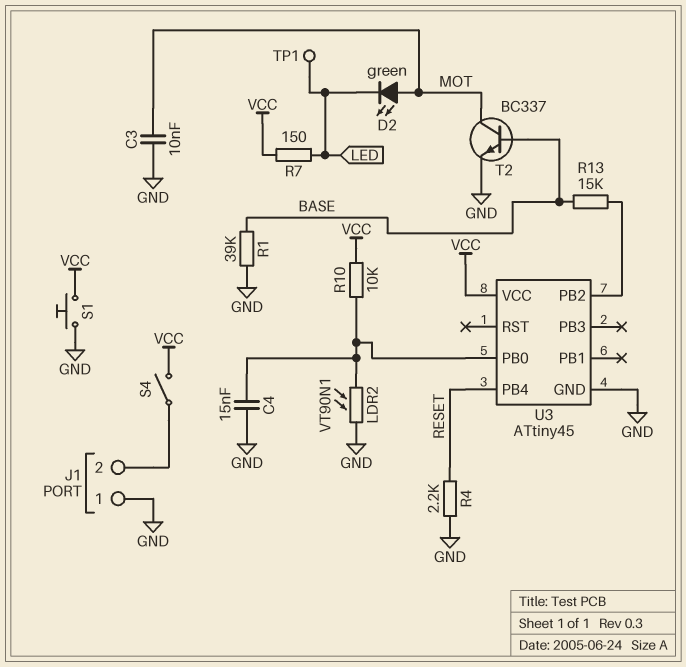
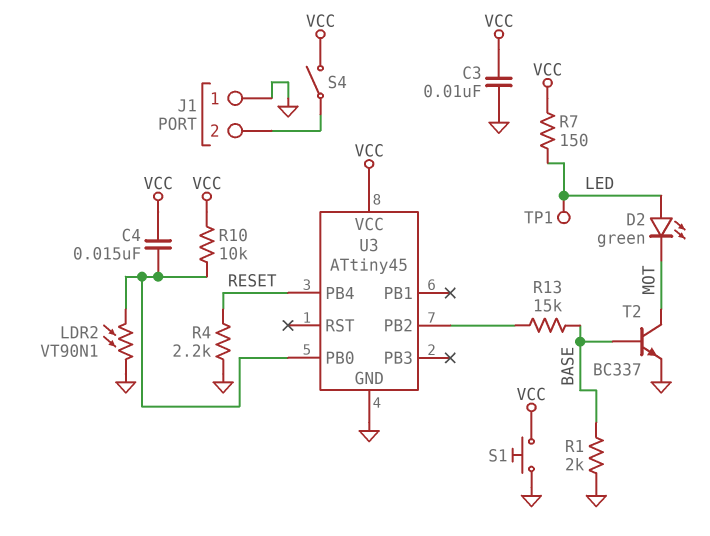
C3: 10nF (GND, MOT) -> 10nF (GND, VCC)
C4: 15nF (GND, U3/PB0) -> 15nF (U3/PB0, VCC)
D2: LED green (A MOT, K LED) -> LED green (A LED, K MOT)
R1: 39k (BASE, GND) -> 2k (BASE, GND)

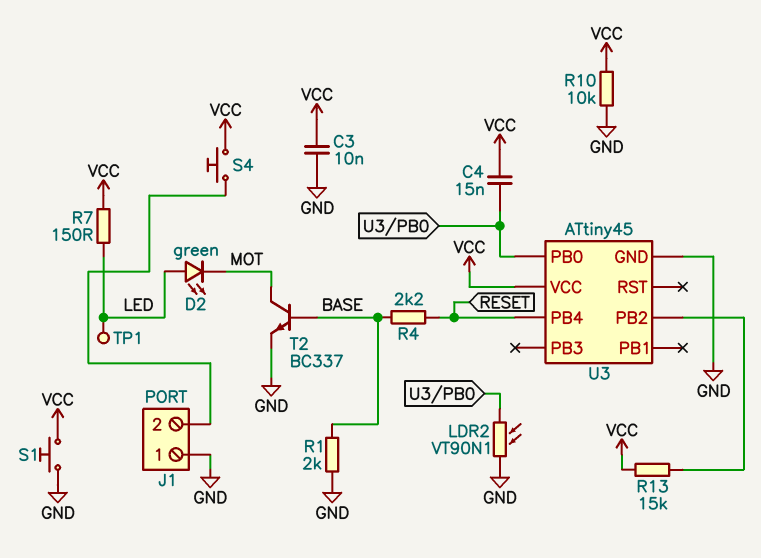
R4: 2.2k (GND, RESET) -> 2.2k (BASE, RESET)
R10: 10k (U3/PB0, VCC) -> 10k (GND, VCC)
R13: 15k (BASE, U3/PB2) -> 15k (U3/PB2, VCC)
S4: switch (J1/2, VCC) -> button (J1/2, VCC)

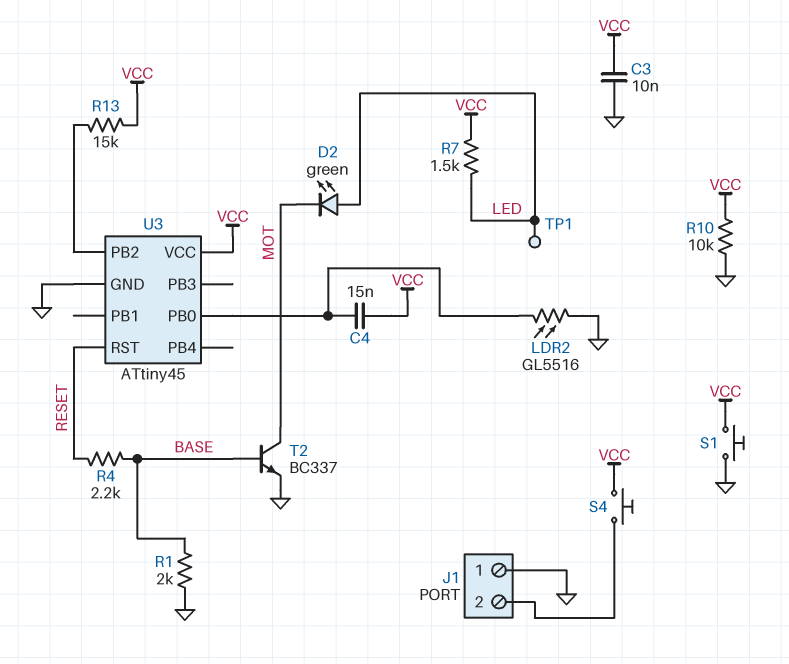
LDR2: VT90N1 (GND, U3/PB0) -> GL5516 (GND, U3/PB0)
R7: 150 (LED, VCC) -> 1.5k (LED, VCC)
U3 pin PB4: RESET -> none
U3 pin RST: none -> RESET

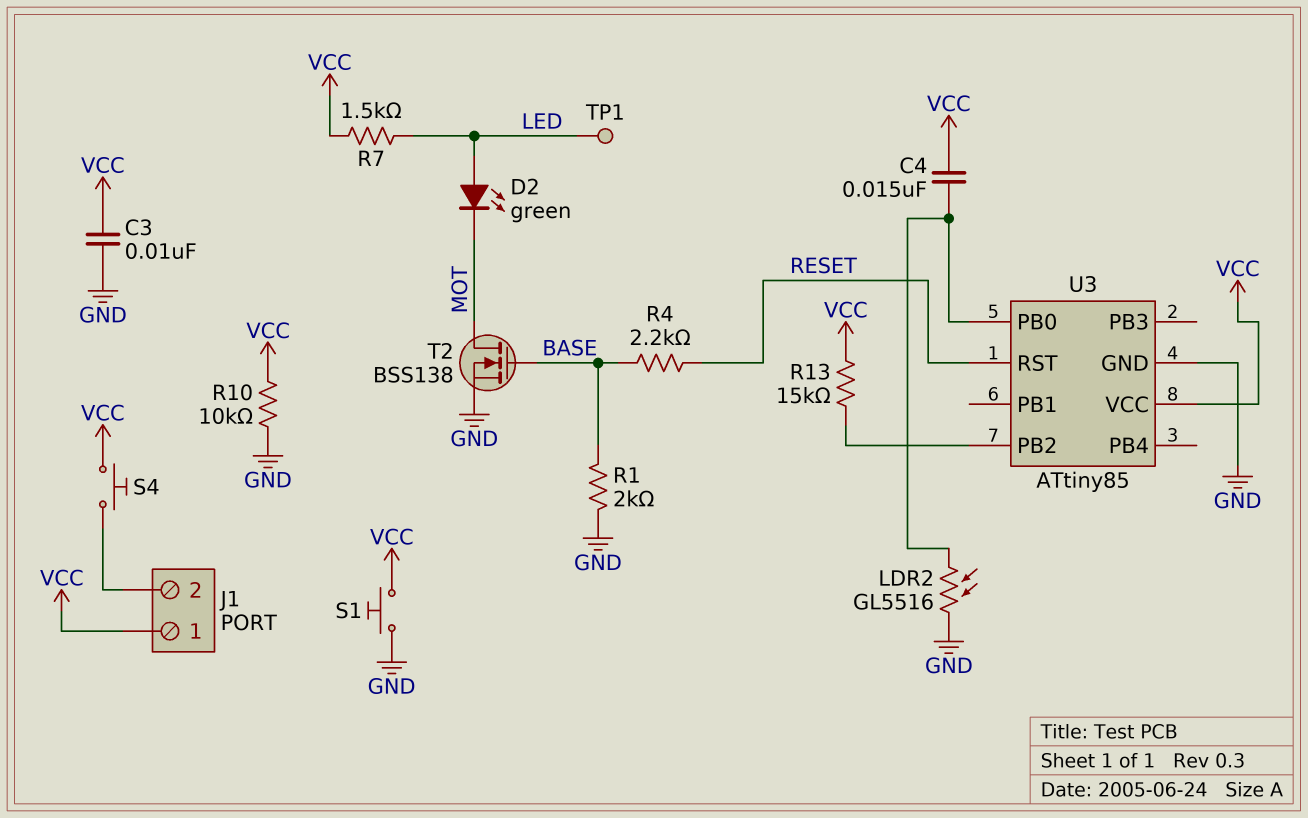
J1 pin 1: GND -> VCC
T2: NPN BC337 (B BASE, C MOT, E GND) -> NMOS BSS138 (G BASE, D MOT, S GND)
U3: ATtiny45 -> ATtiny85

